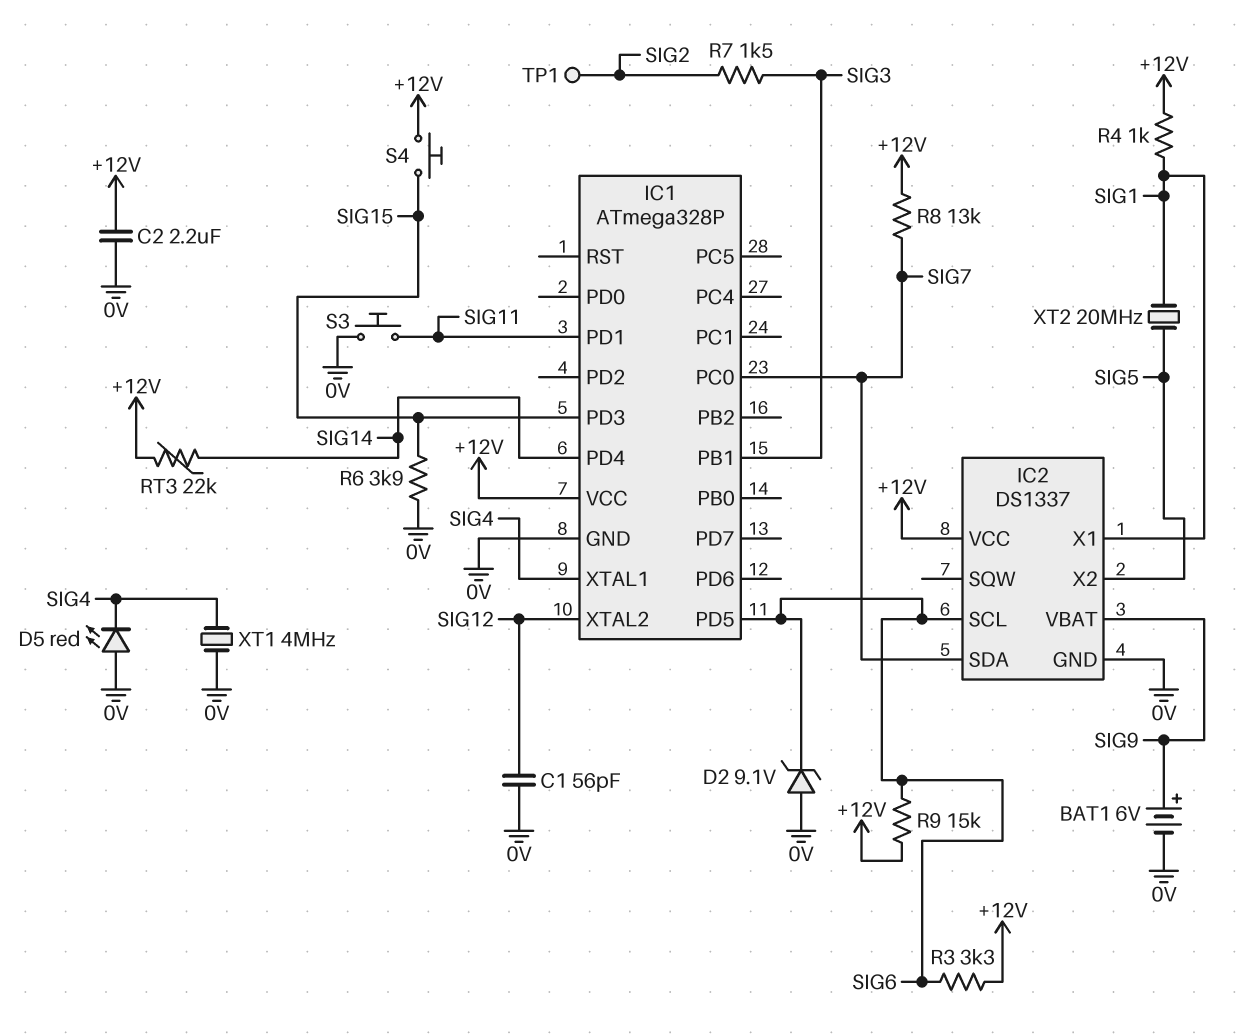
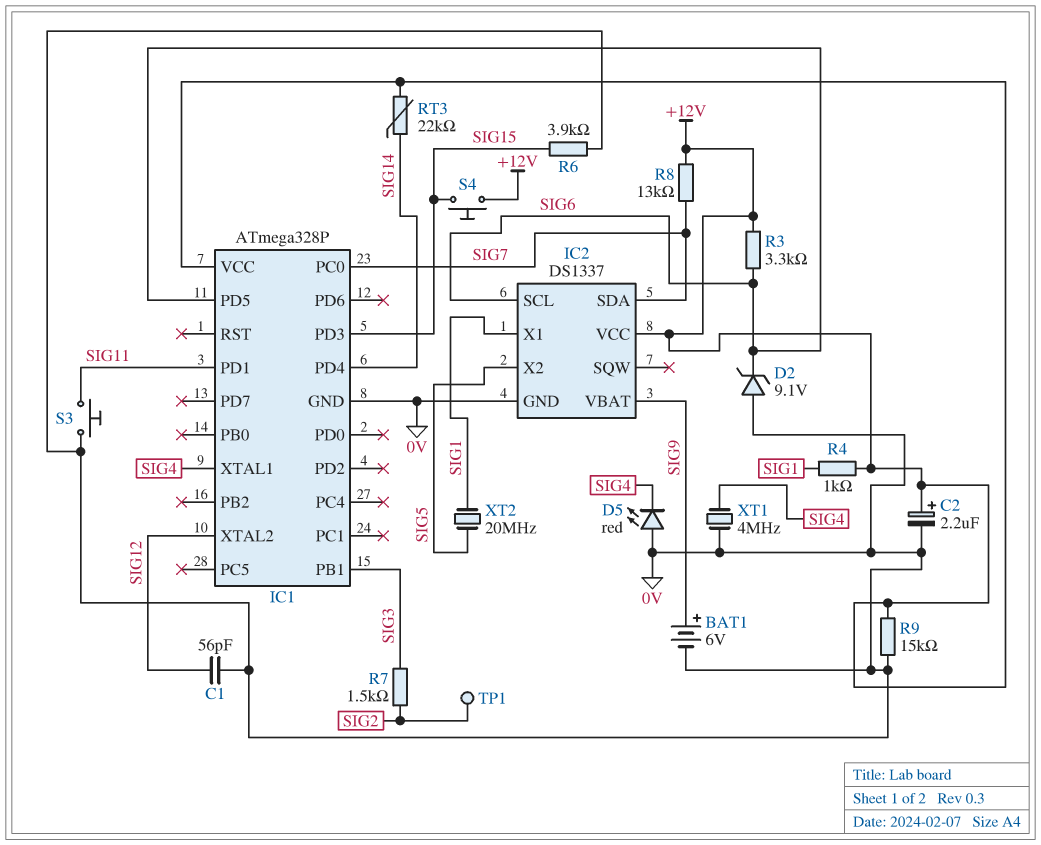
C2: 2.2uF (+12V, 0V) -> 2.2uF (plus +12V, minus 0V)
R9: 15k (+12V, SIG6) -> 15k (+12V, 0V)

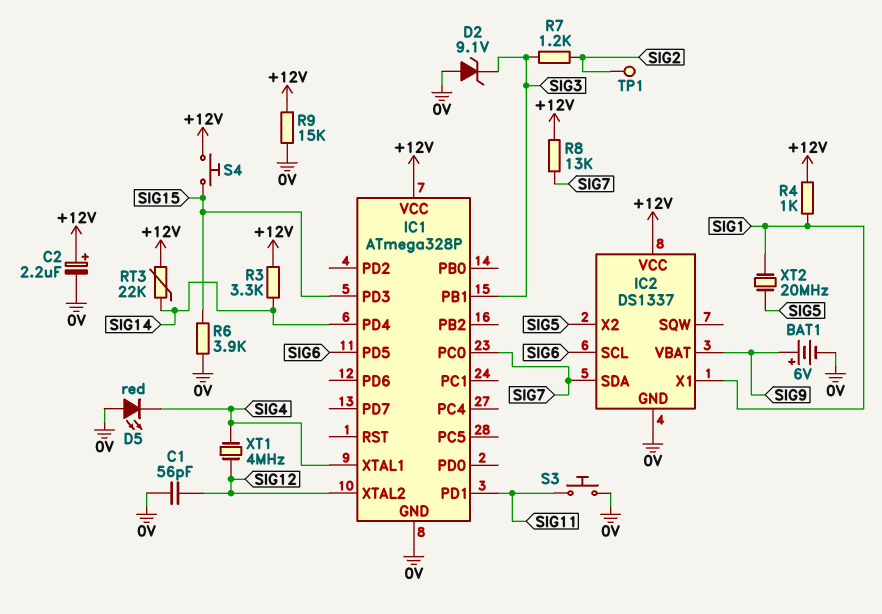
D2: zener 9.1V (A 0V, K SIG6) -> zener 9.1V (A 0V, K SIG3)
R3: 3.3k (+12V, SIG6) -> 3.3k (+12V, SIG14)
R7: 1.5k (SIG2, SIG3) -> 1.2k (SIG2, SIG3)
XT1: 4MHz (0V, SIG4) -> 4MHz (SIG4, SIG12)

